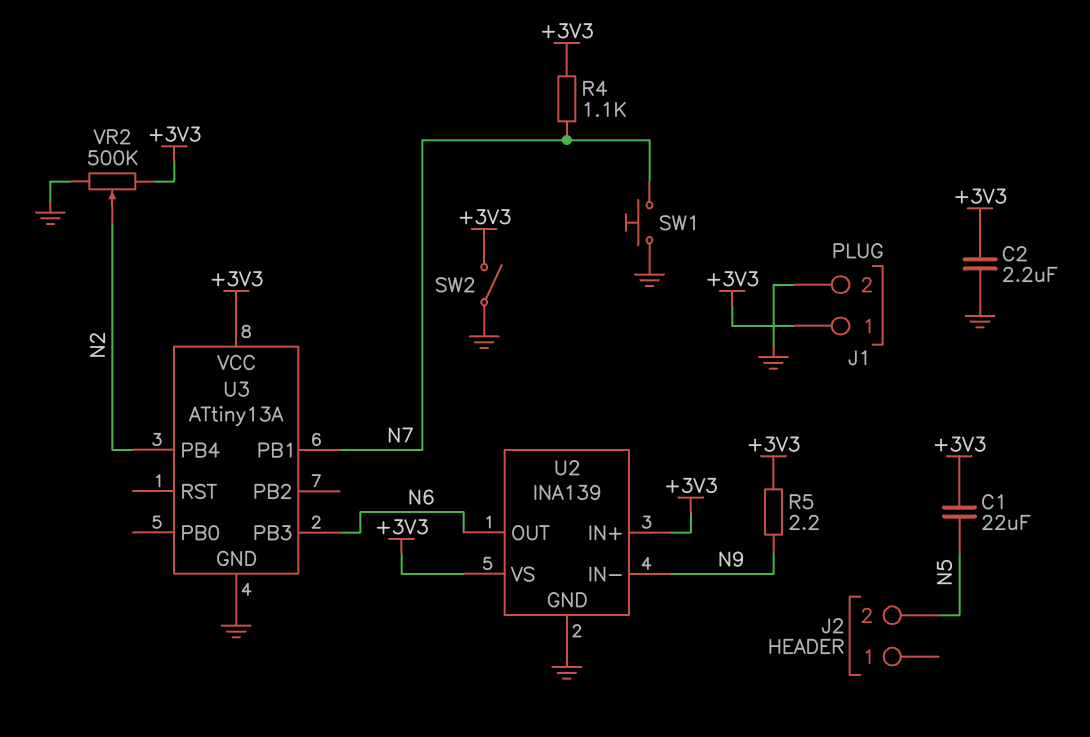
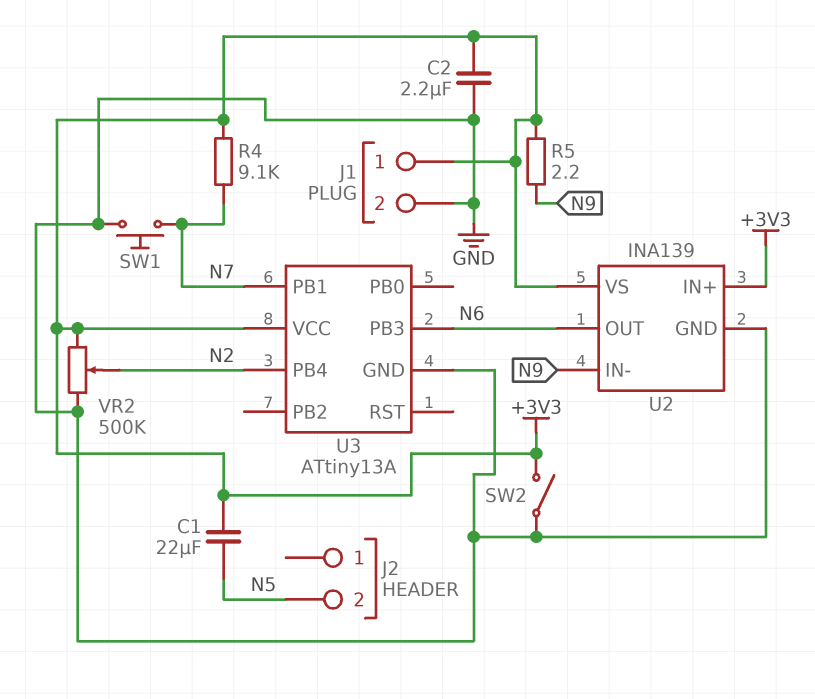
R4: 1.1k (+3V3, N7) -> 9.1k (+3V3, N7)

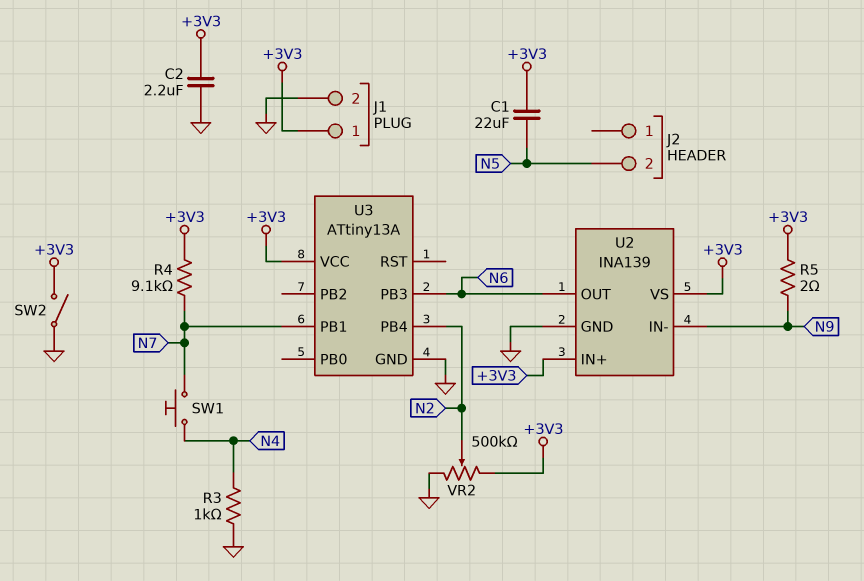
R3: none -> 1k (GND, N4)
R5: 2.2 (+3V3, N9) -> 2 (+3V3, N9)
SW1: button (GND, N7) -> button (N4, N7)

